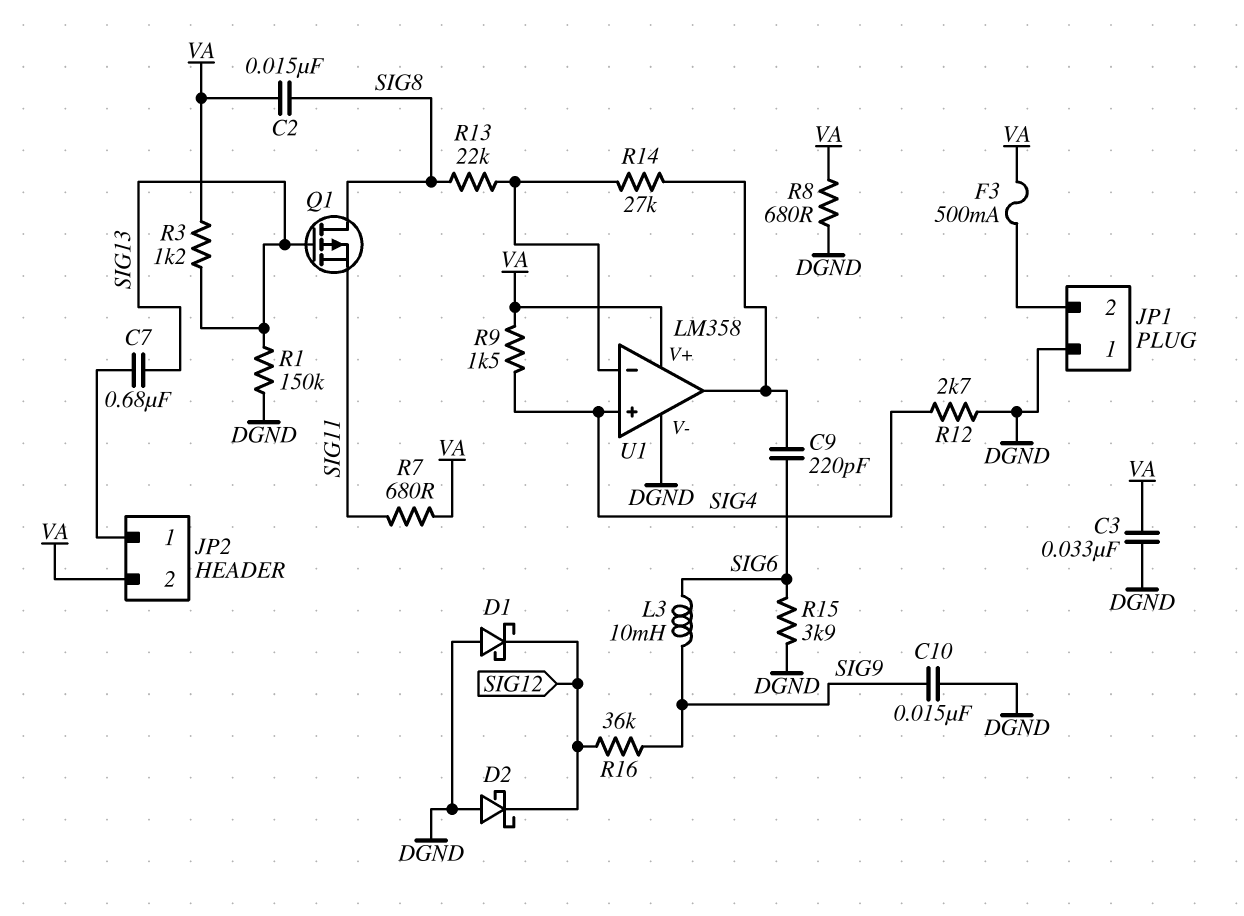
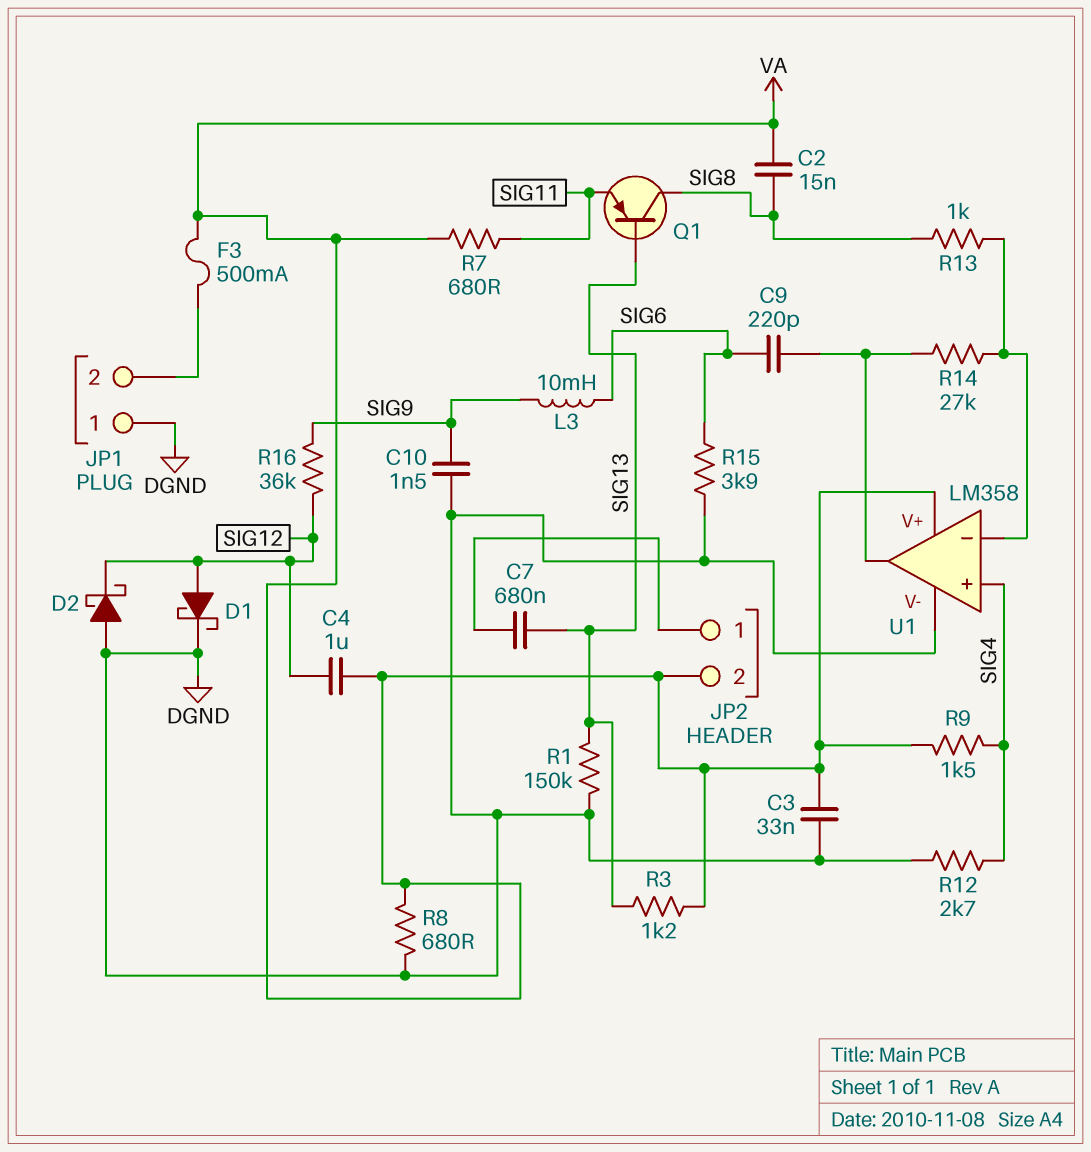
C4: none -> 1uF (SIG12, VA)
C10: 15nF (DGND, SIG9) -> 1.5nF (DGND, SIG9)
D1: schottky (A DGND, K SIG12) -> schottky (A SIG12, K DGND)
Q1: PMOS (G SIG13, D SIG8, S SIG11) -> PNP (B SIG13, C SIG8, E SIG11)
R13: 22k (SIG8, U1/in-) -> 1k (SIG8, U1/in-)

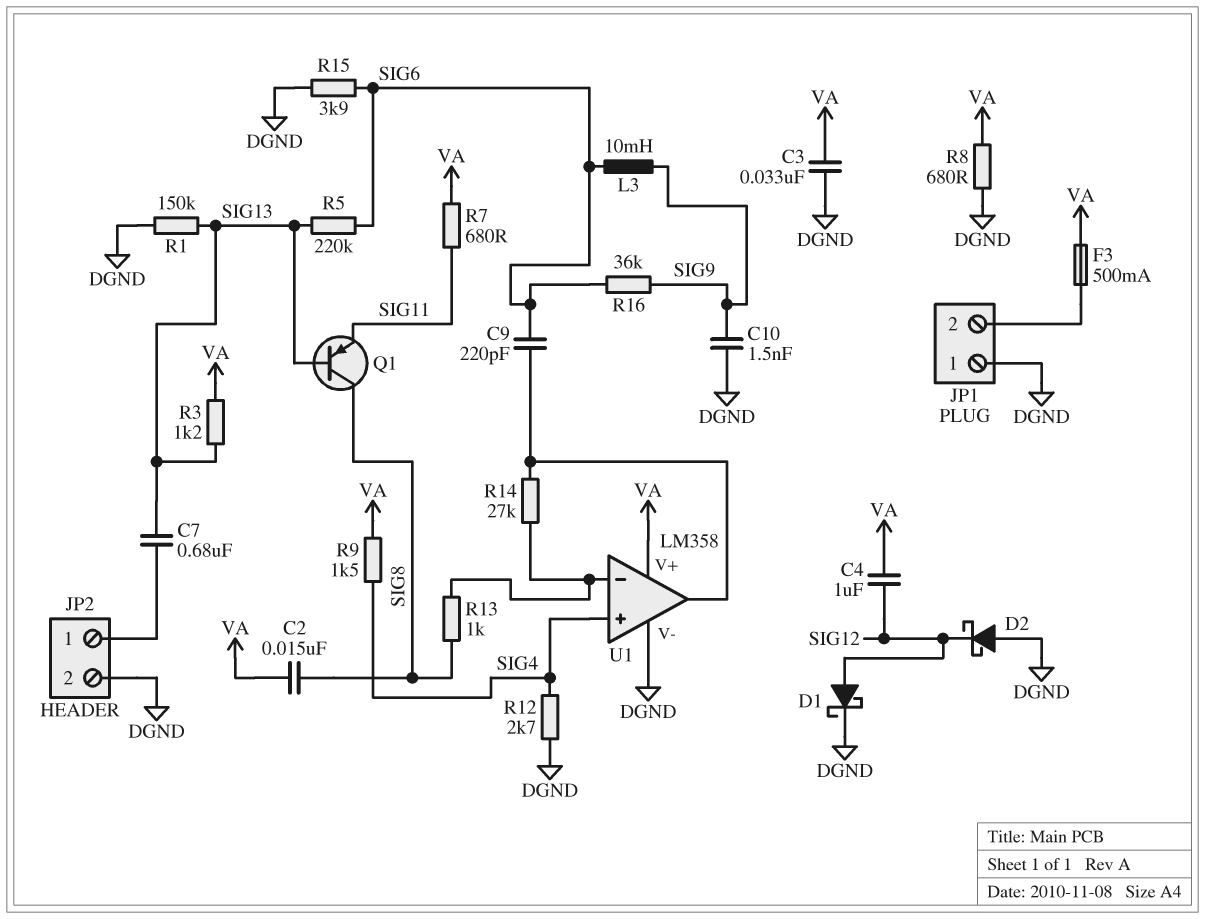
JP2 pin 2: VA -> DGND
R5: none -> 220k (SIG6, SIG13)
R16: 36k (SIG9, SIG12) -> 36k (SIG6, SIG9)

